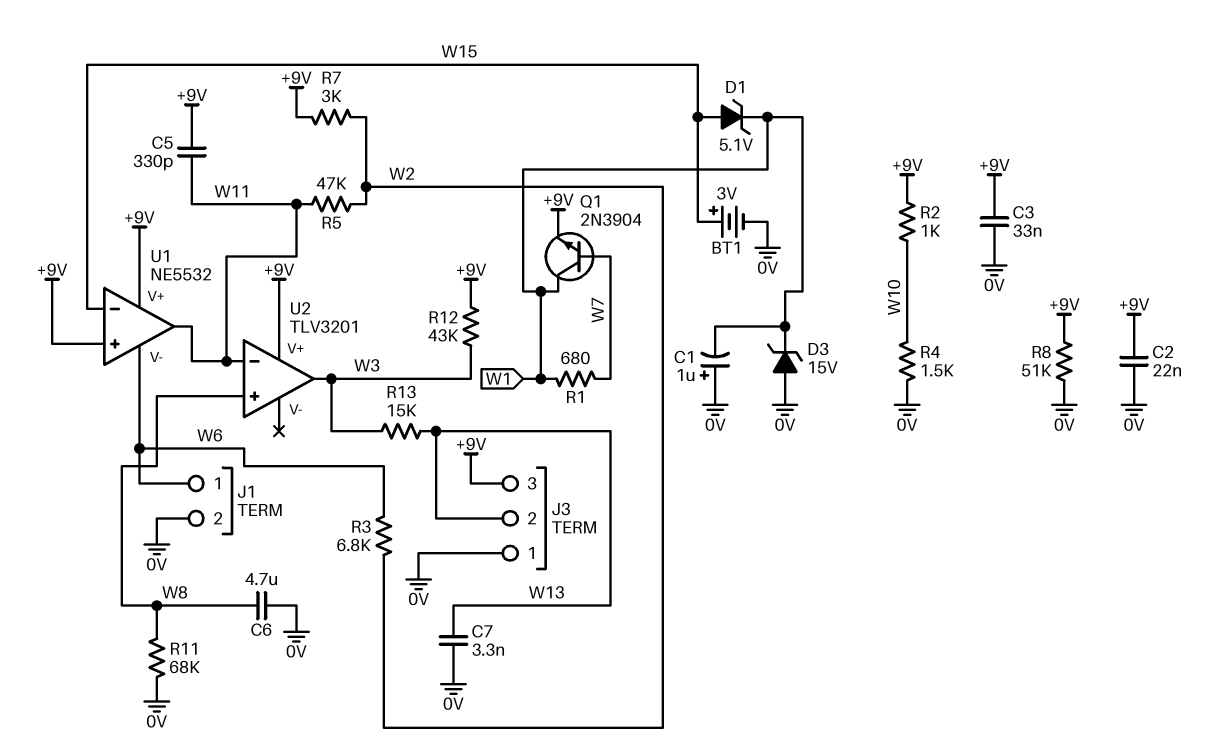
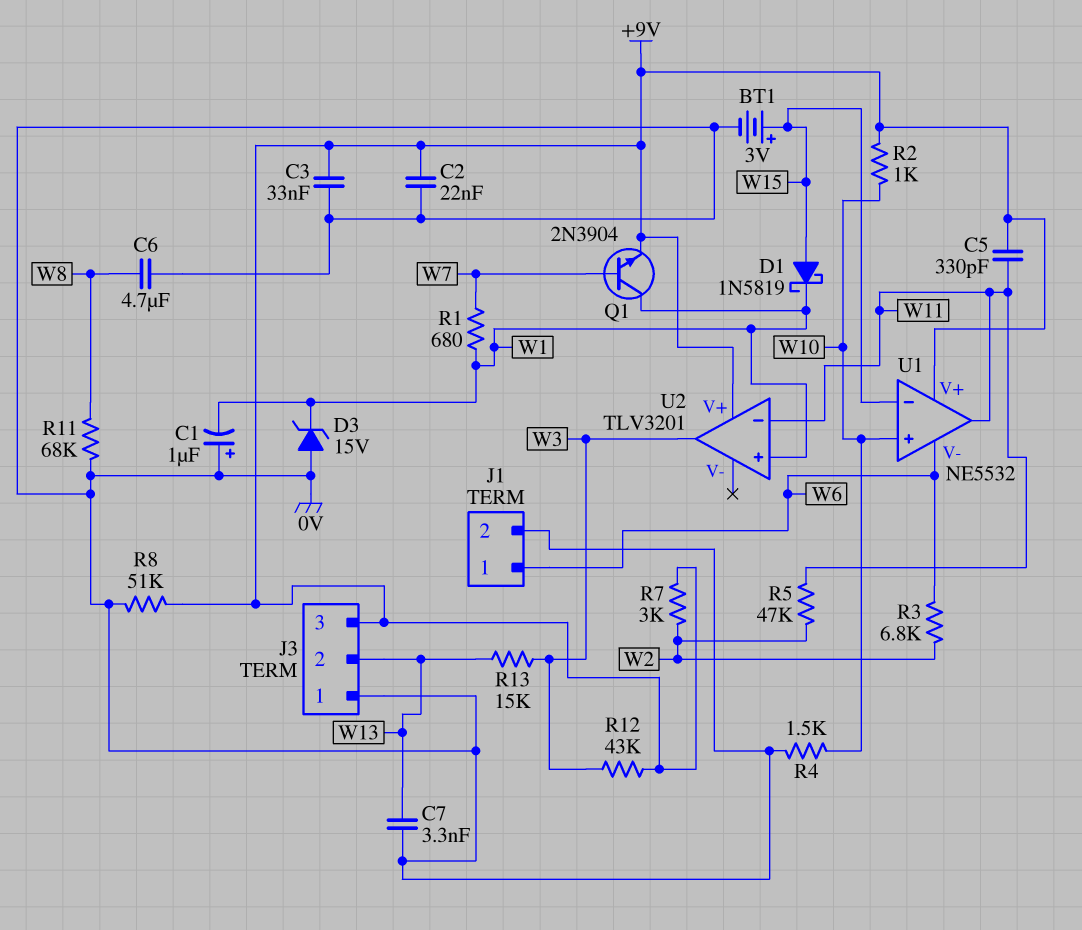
D1: zener 5.1V (A W15, K W1) -> schottky 1N5819 (A W15, K W1)
U1 pin in+: +9V -> W10
U2 pin in+: W8 -> W1

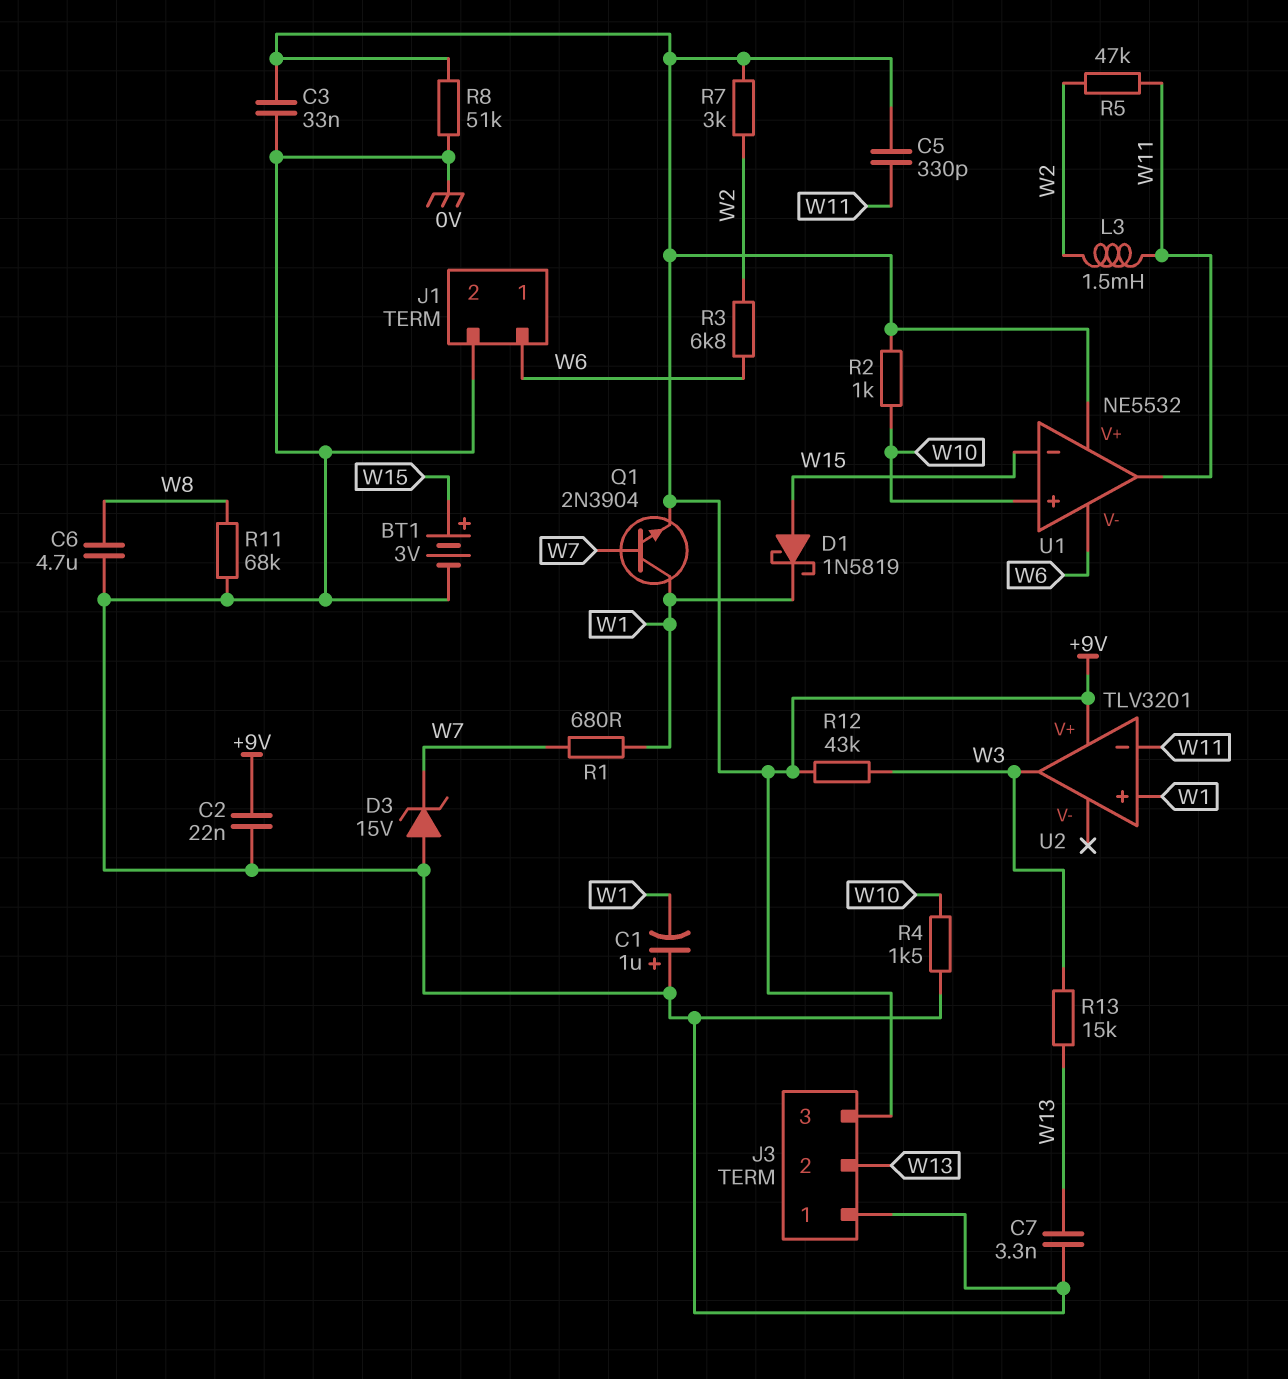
D3: zener 15V (A 0V, K W1) -> zener 15V (A 0V, K W7)
L3: none -> 1.5mH (W2, W11)

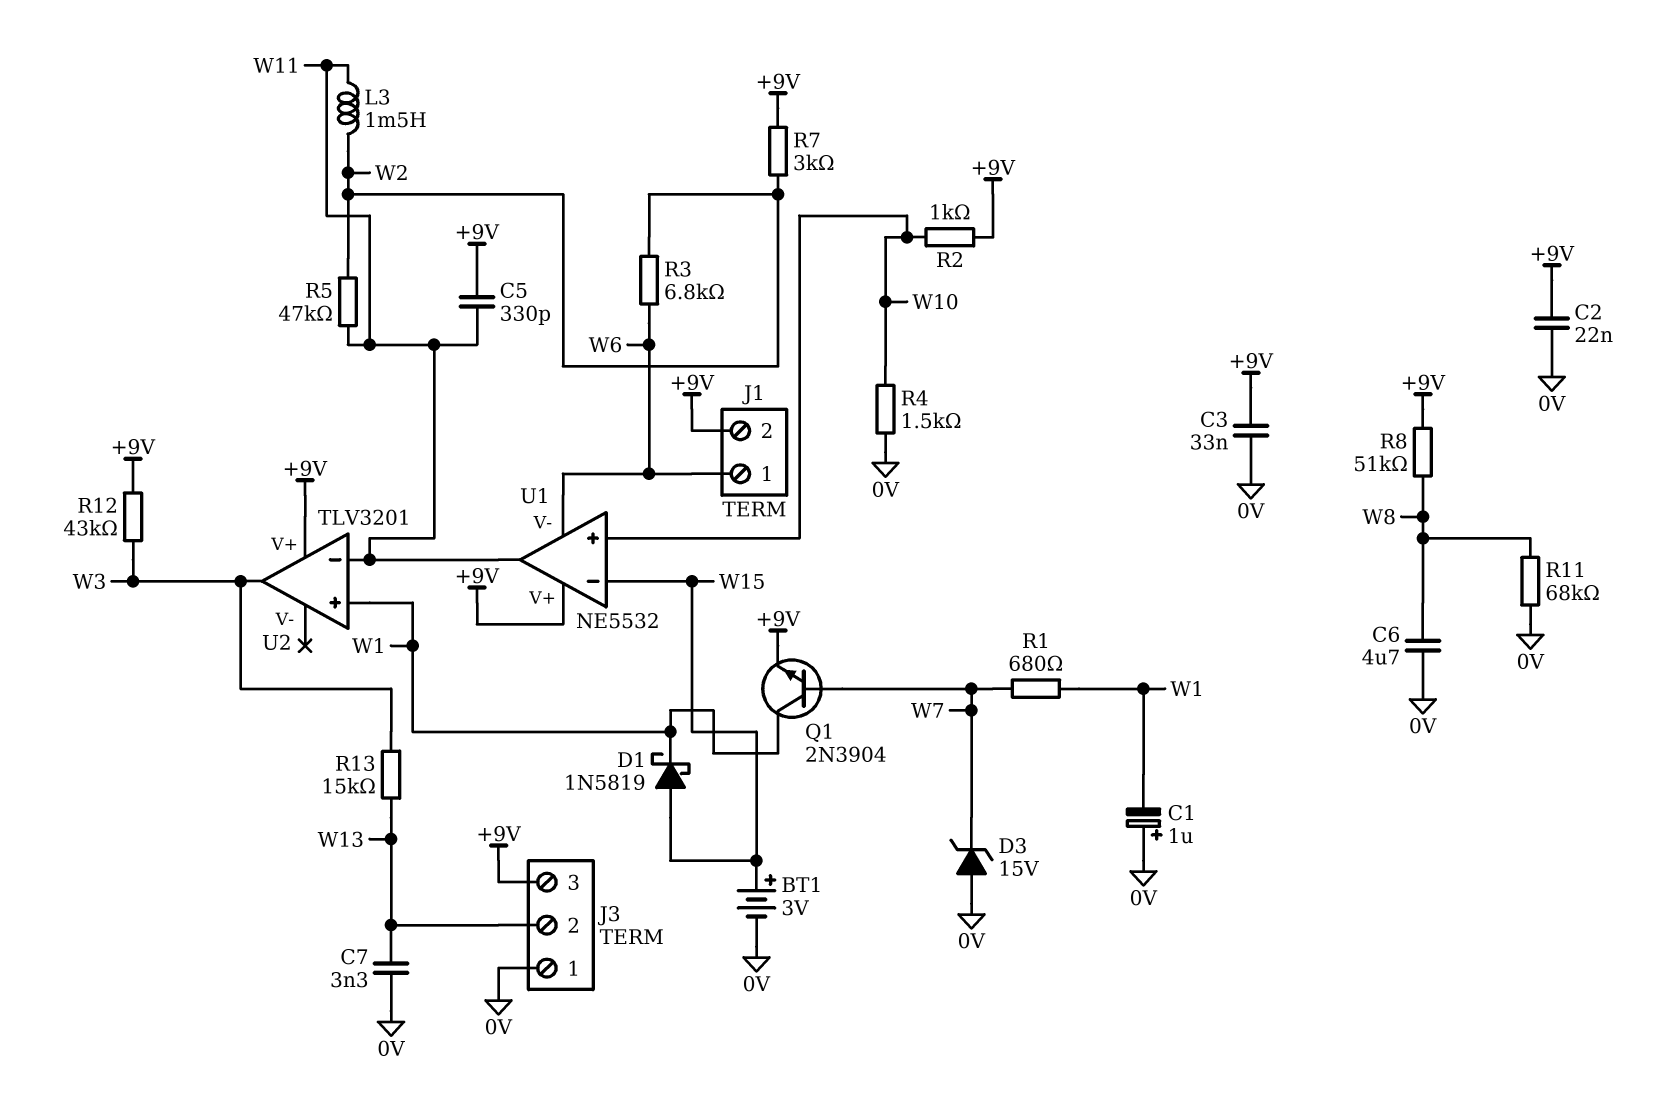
J1 pin 2: 0V -> +9V
R8: 51k (+9V, 0V) -> 51k (+9V, W8)

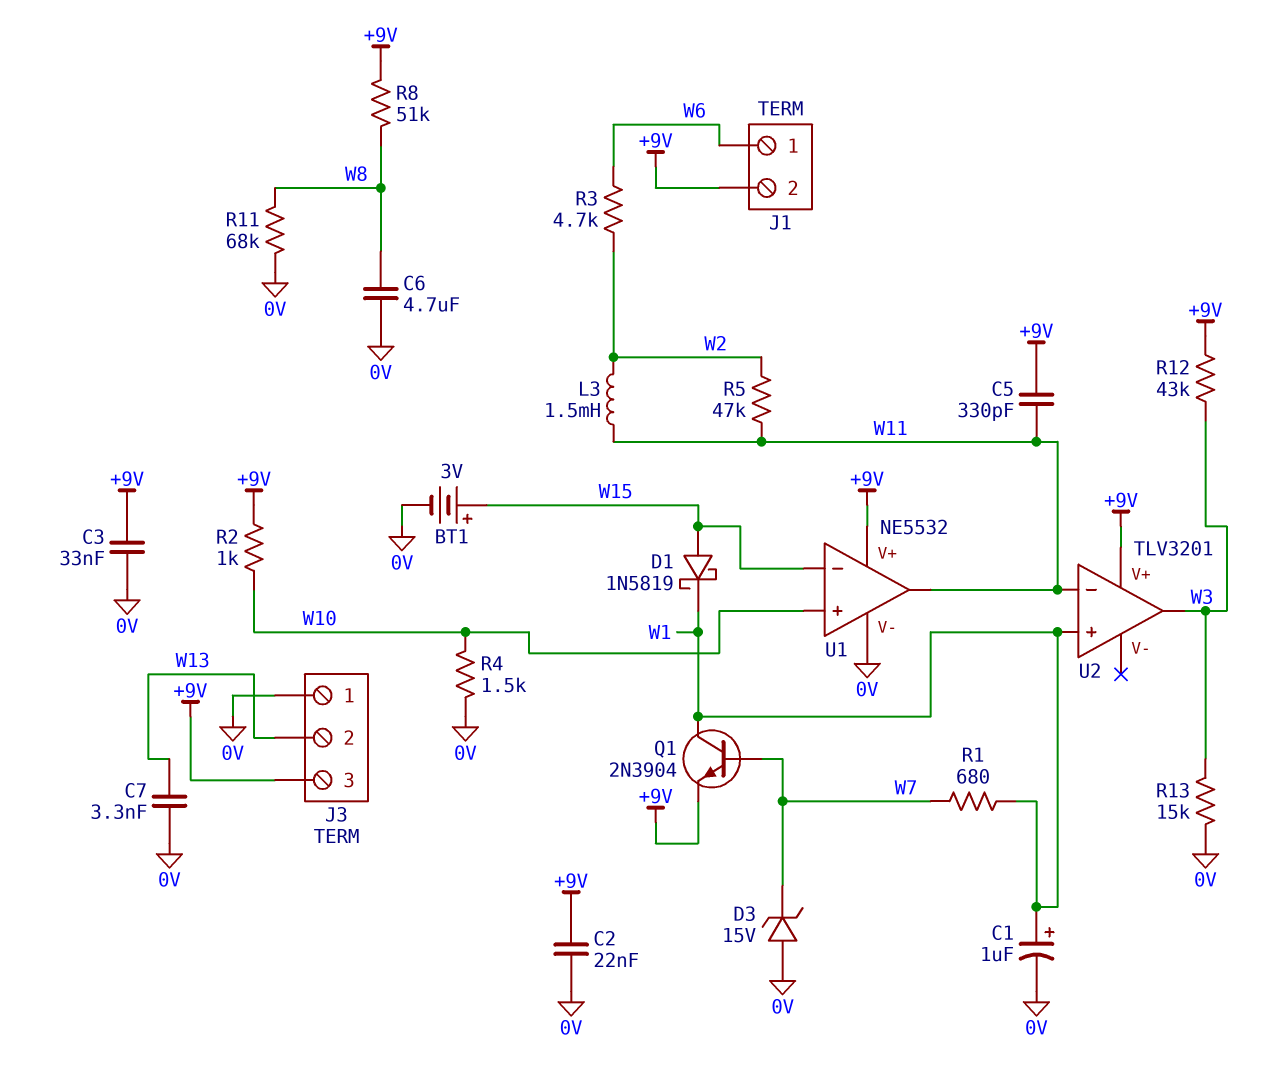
C1: 1uF (plus 0V, minus W1) -> 1uF (plus W1, minus 0V)
R3: 6.8k (W2, W6) -> 4.7k (W2, W6)
R7: 3k (+9V, W2) -> none
R13: 15k (W3, W13) -> 15k (0V, W3)
U1 pin V-: W6 -> 0V

